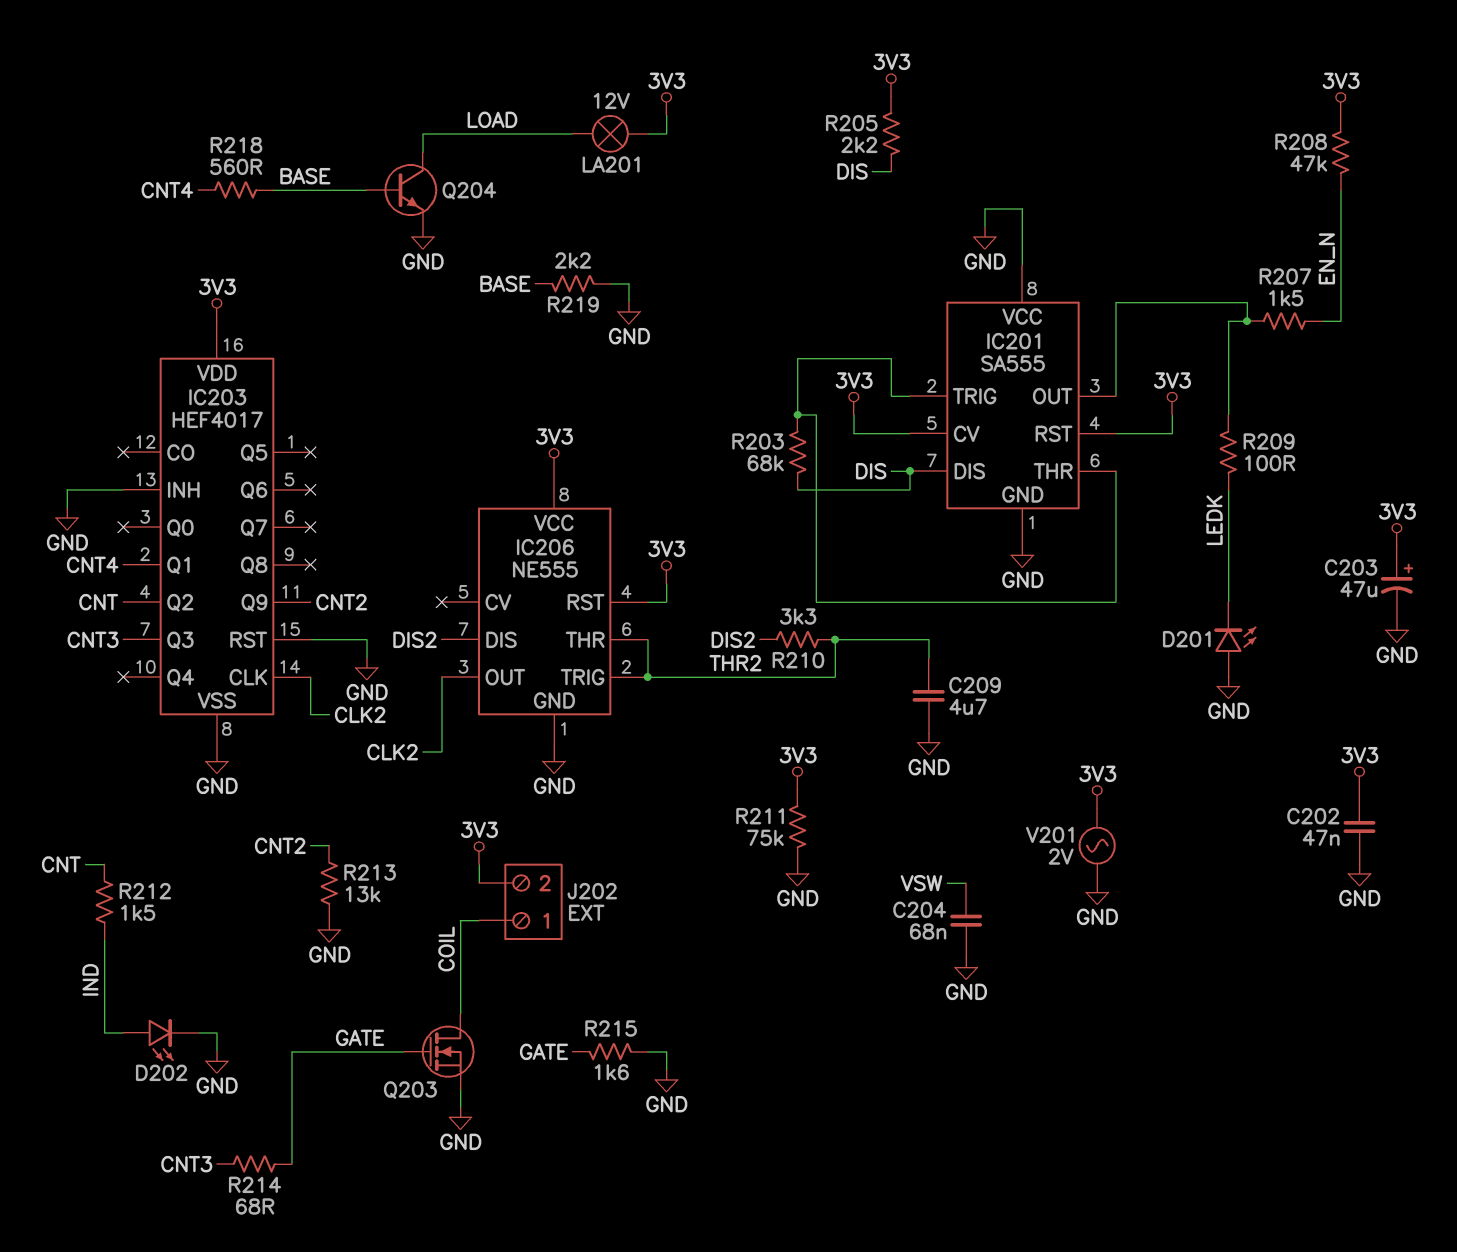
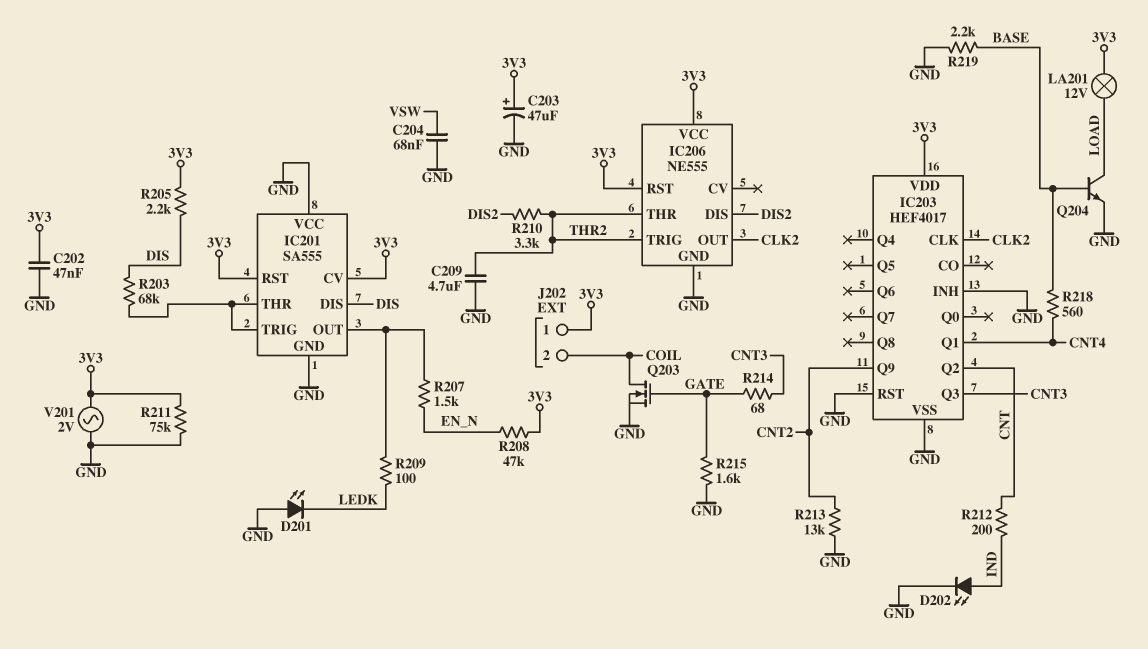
J202 pin 1: COIL -> 3V3
J202 pin 2: 3V3 -> COIL
R212: 1.5k (CNT, IND) -> 200 (CNT, IND)

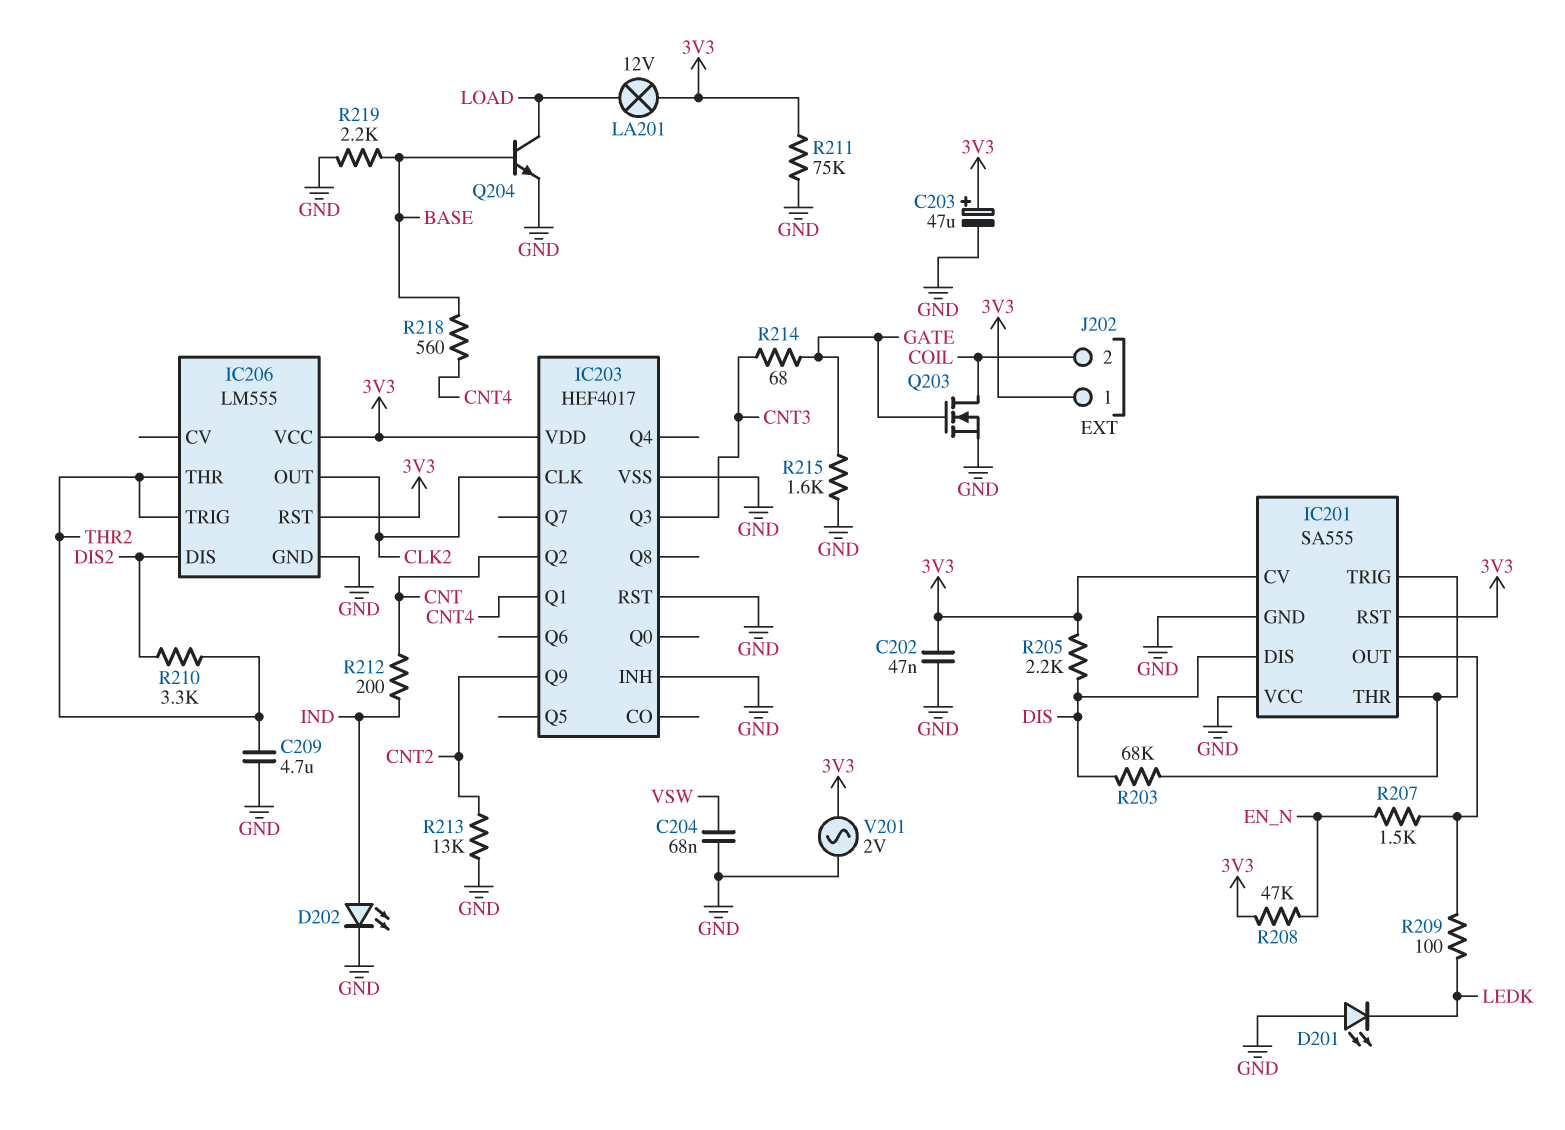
IC206: NE555 -> LM555

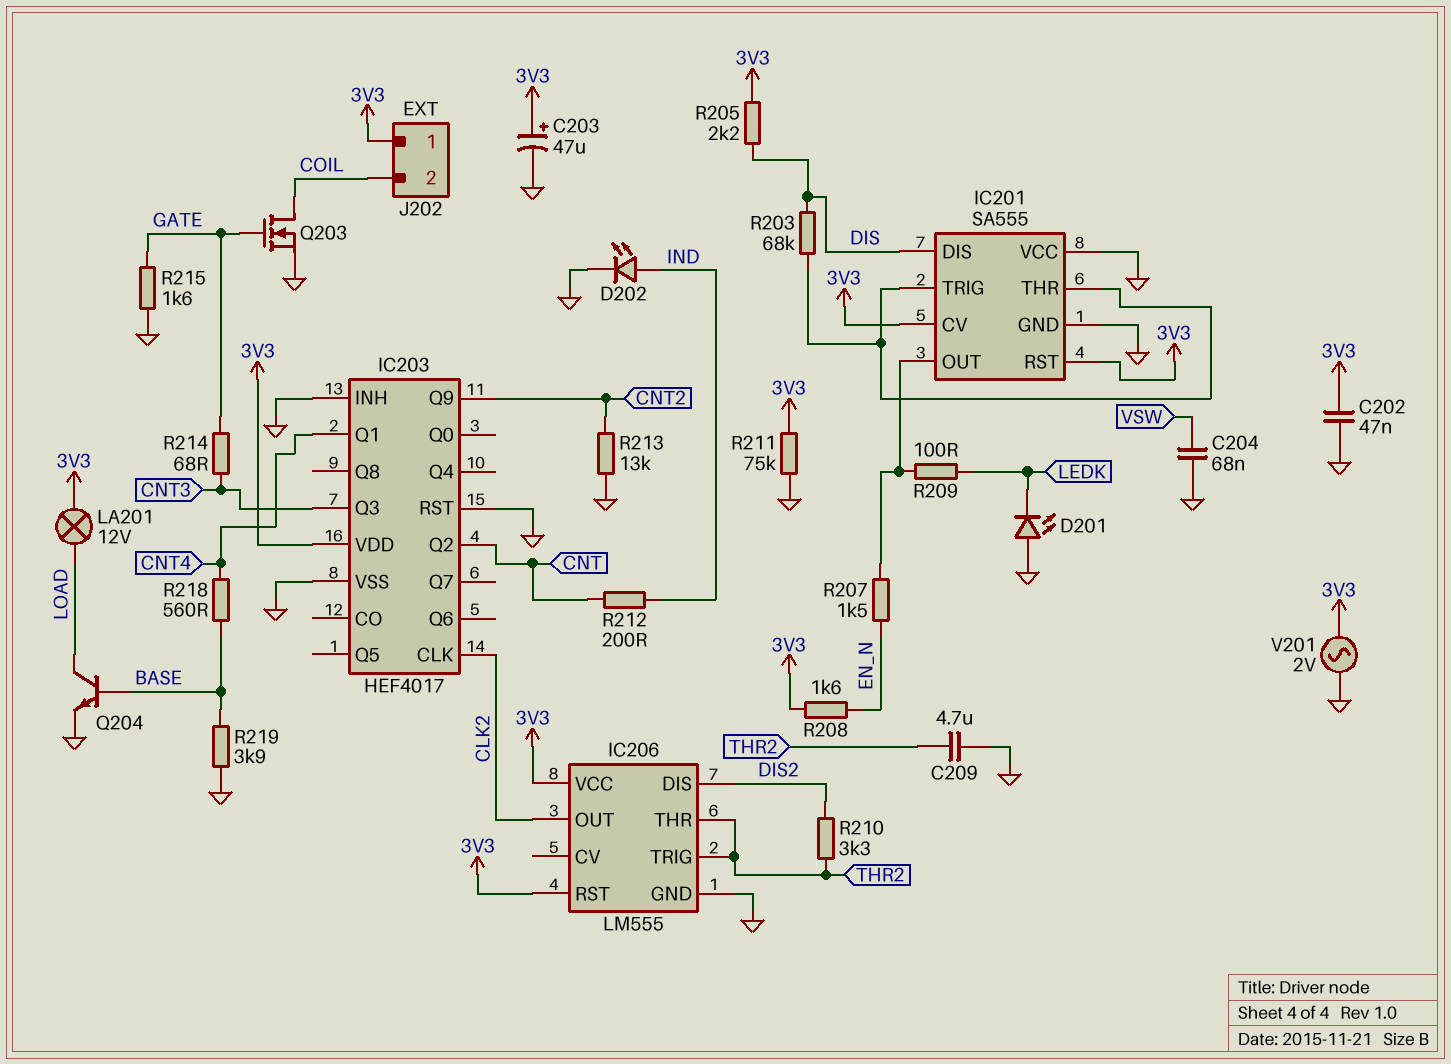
R208: 47k (3V3, EN_N) -> 1.6k (3V3, EN_N)
R219: 2.2k (BASE, GND) -> 3.9k (BASE, GND)

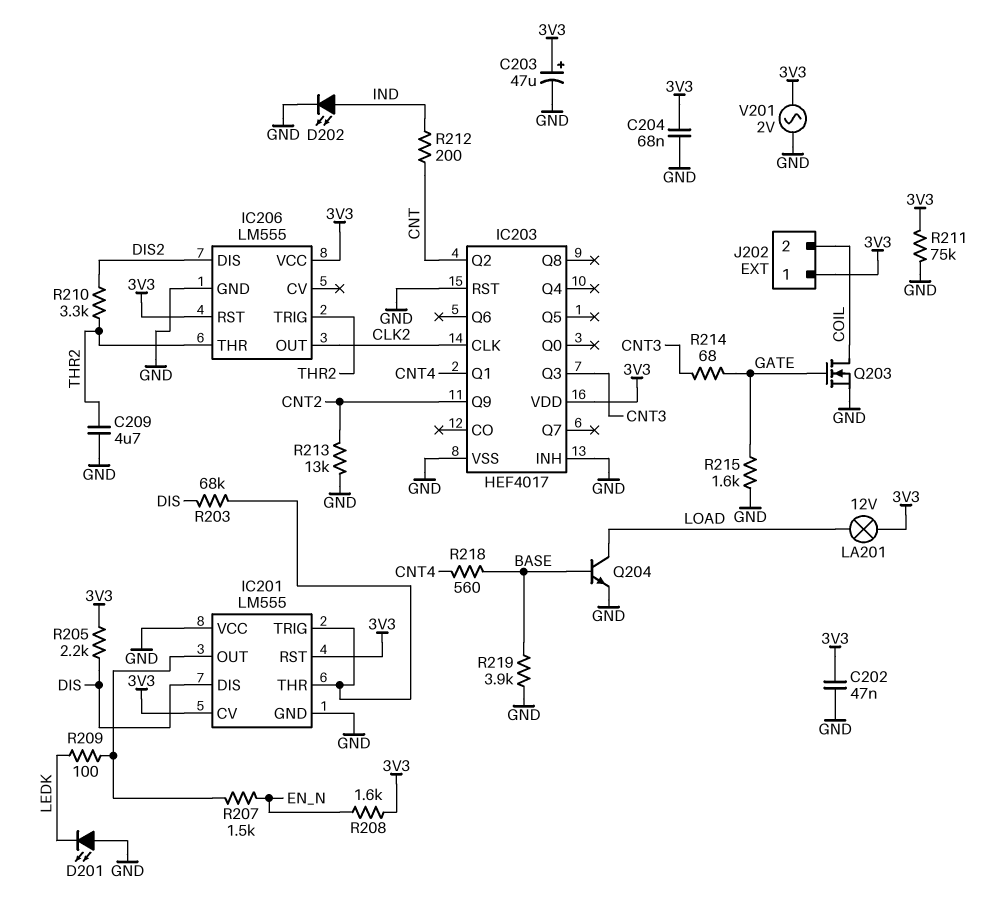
C204: 68nF (GND, VSW) -> 68nF (3V3, GND)
IC201: SA555 -> LM555

